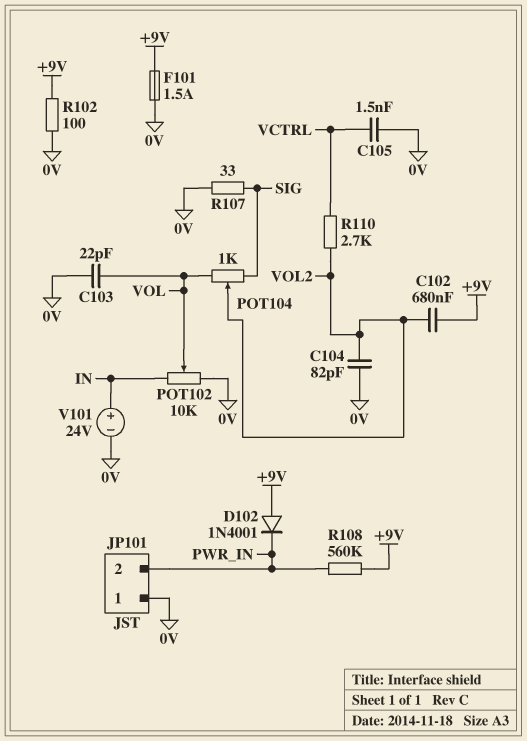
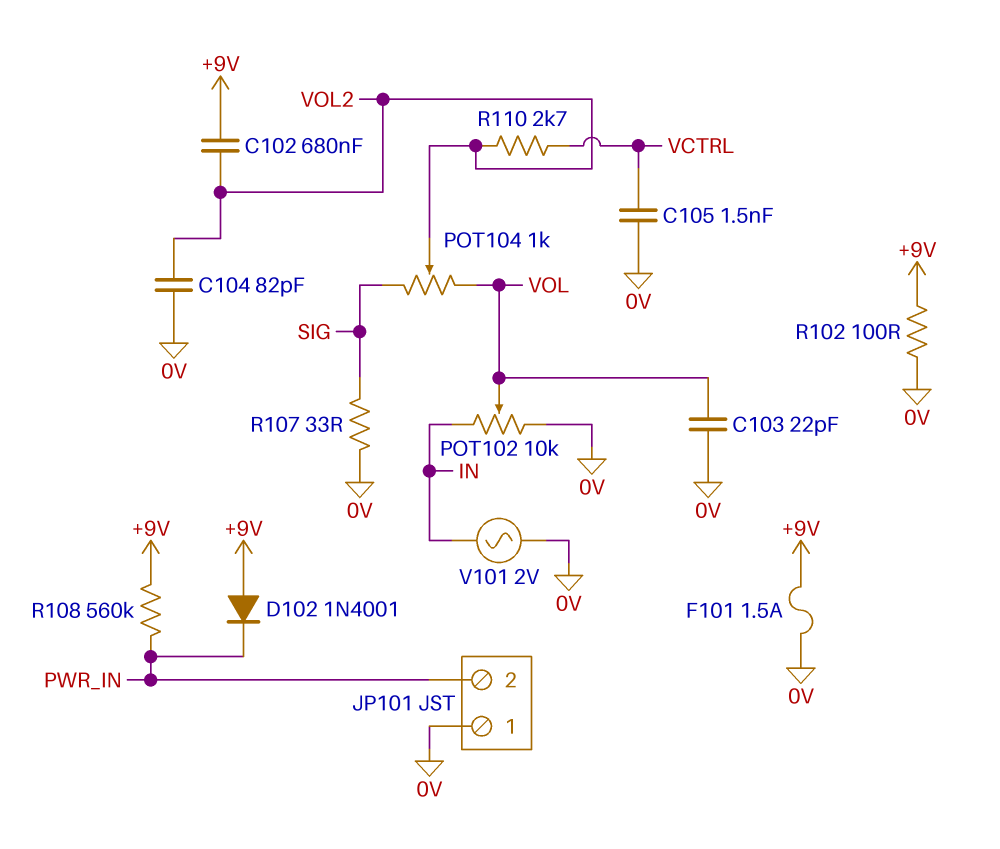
V101: 24V (plus IN, minus 0V) -> AC 2V (0V, IN)

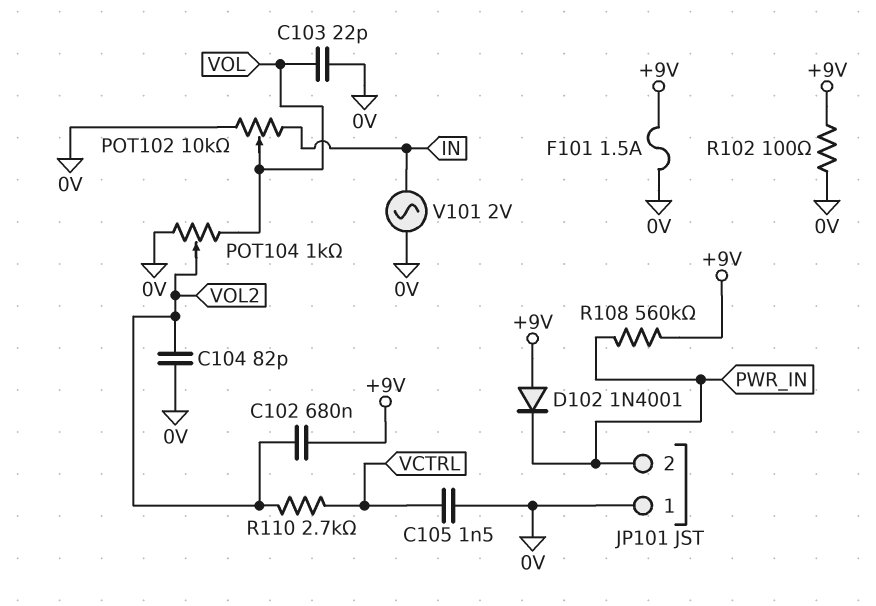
POT104: 1k (SIG, VOL, wiper VOL2) -> 1k (0V, VOL, wiper VOL2)
R107: 33 (0V, SIG) -> none

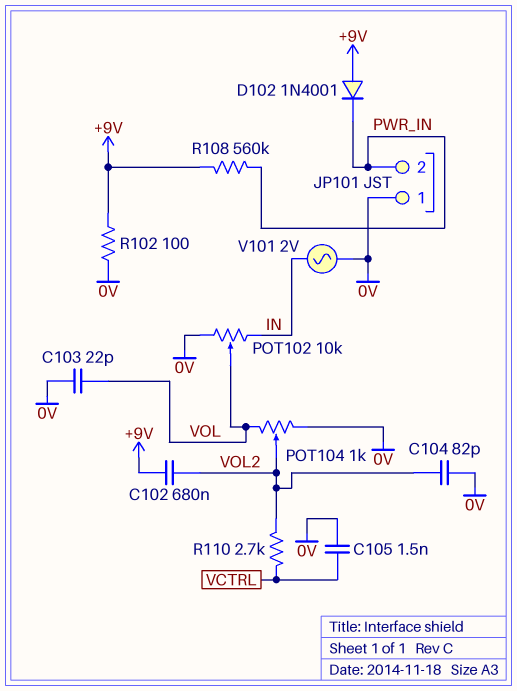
F101: 1.5A (+9V, 0V) -> none

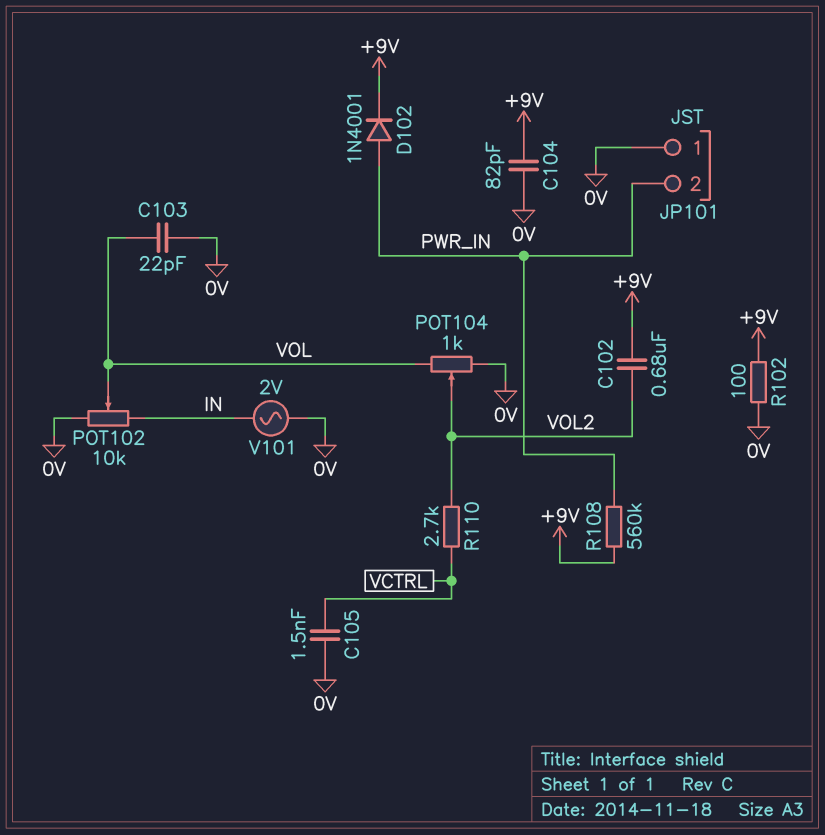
C104: 82pF (0V, VOL2) -> 82pF (+9V, 0V)
D102: diode 1N4001 (A +9V, K PWR_IN) -> diode 1N4001 (A PWR_IN, K +9V)

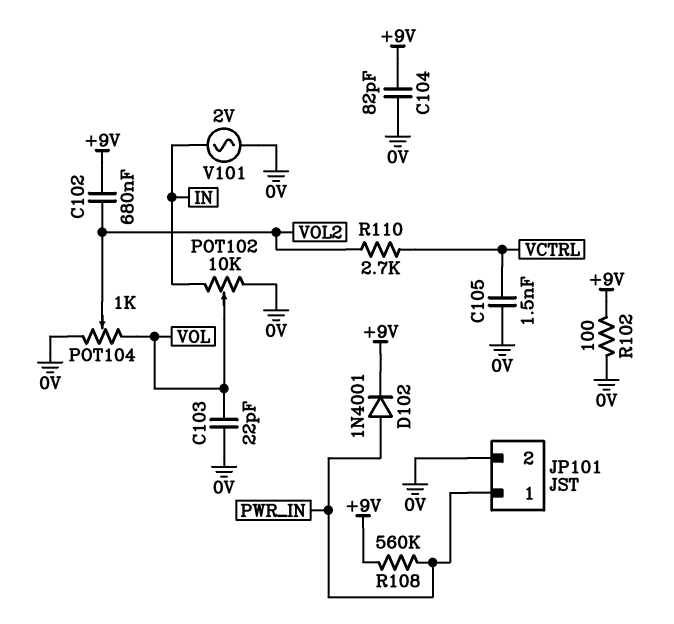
JP101 pin 1: 0V -> PWR_IN
JP101 pin 2: PWR_IN -> 0V

